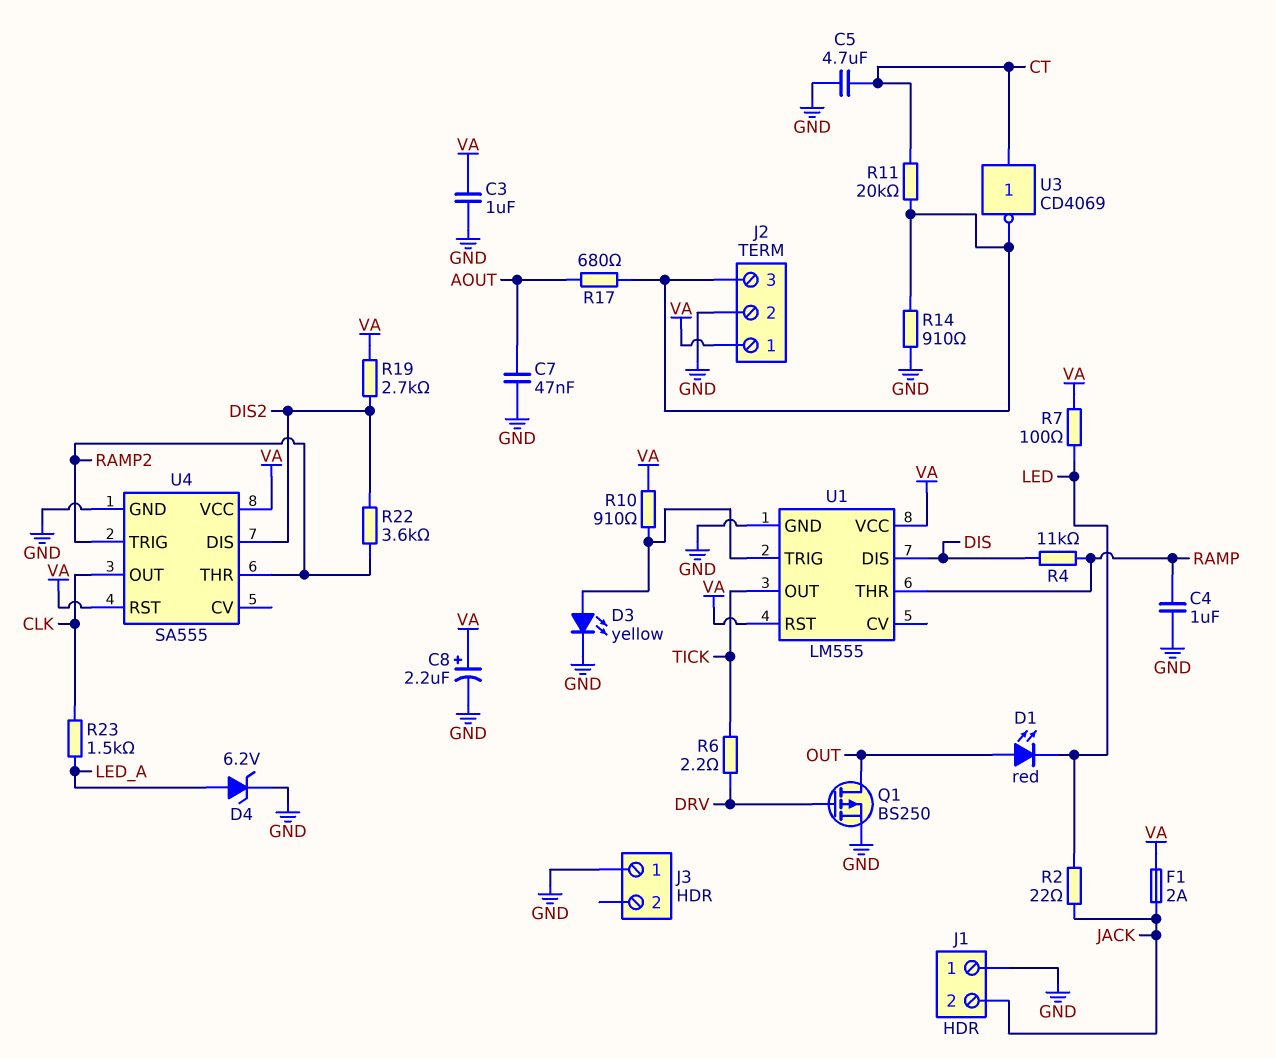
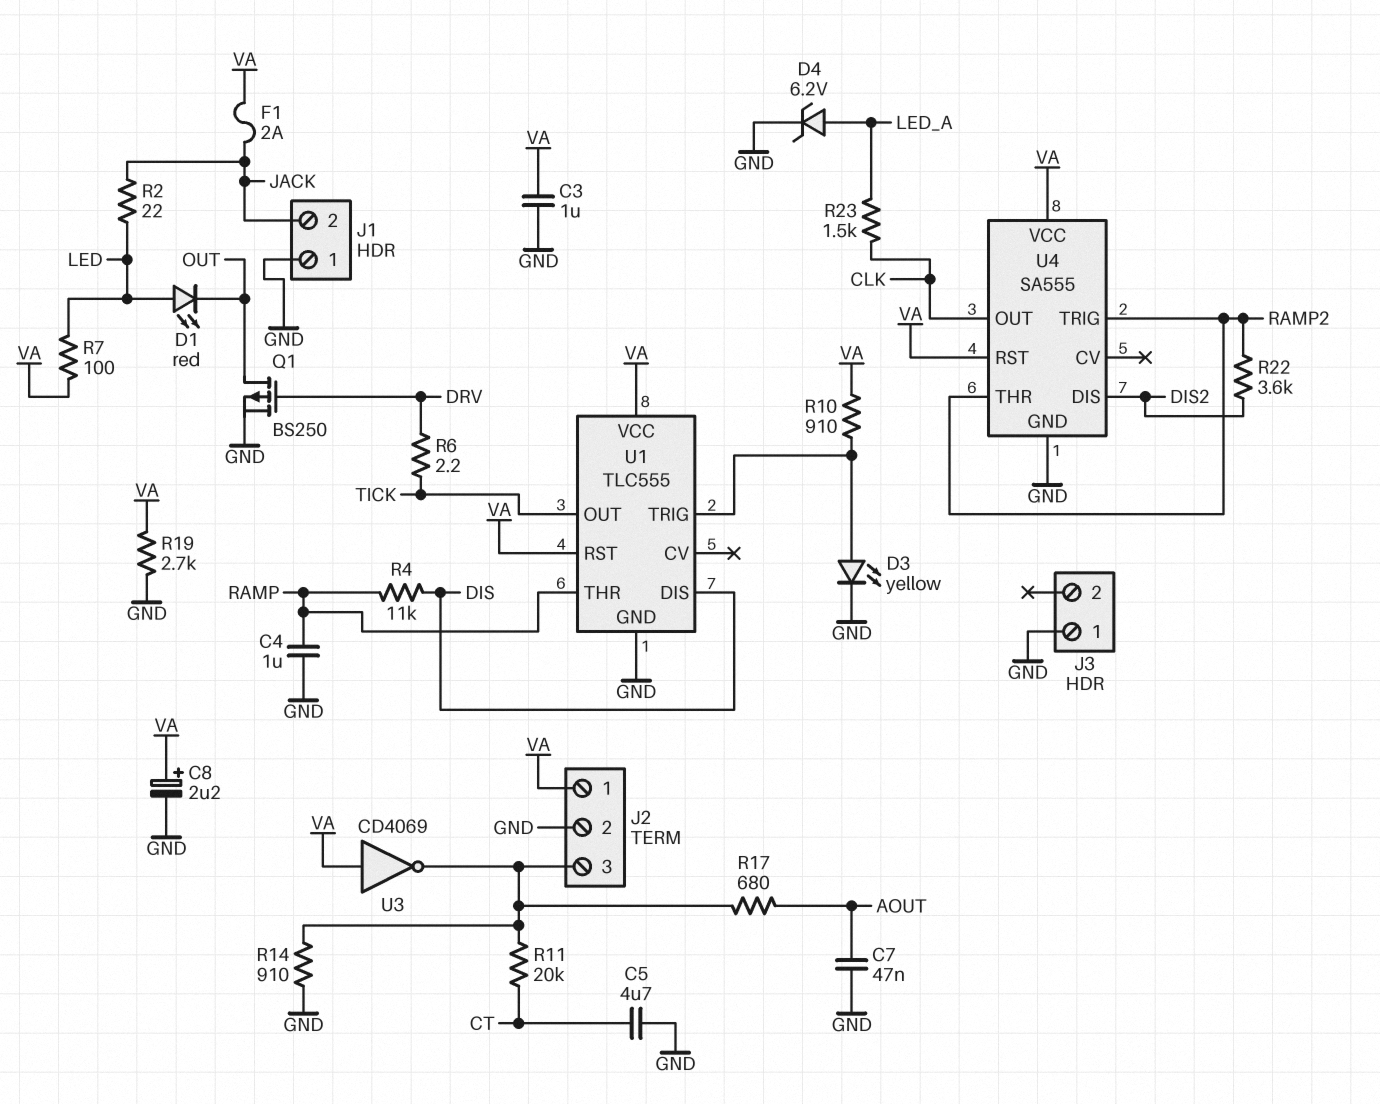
D1: LED red (A OUT, K LED) -> LED red (A LED, K OUT)
R19: 2.7k (DIS2, VA) -> 2.7k (GND, VA)
U1: LM555 -> TLC555
U3: NOT CD4069 (in CT, out J2/3) -> NOT CD4069 (in VA, out J2/3)

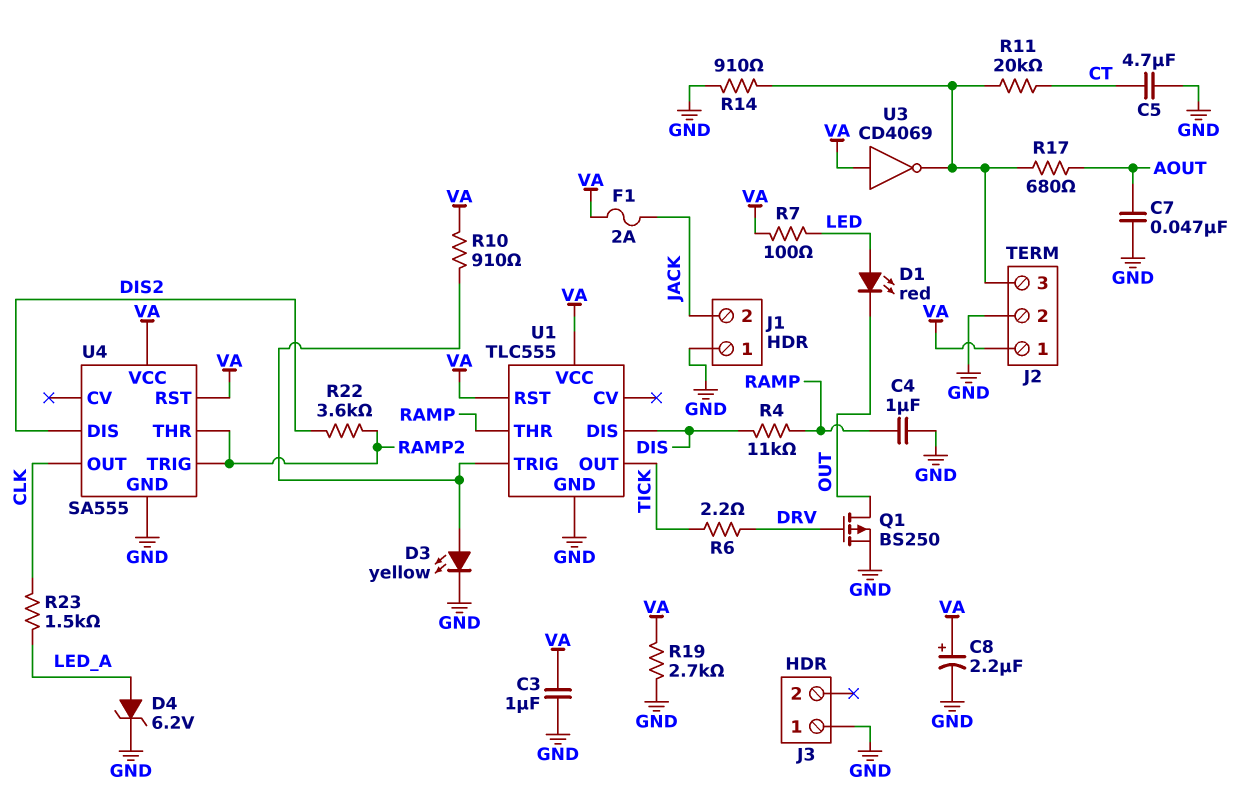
R2: 22 (JACK, LED) -> none

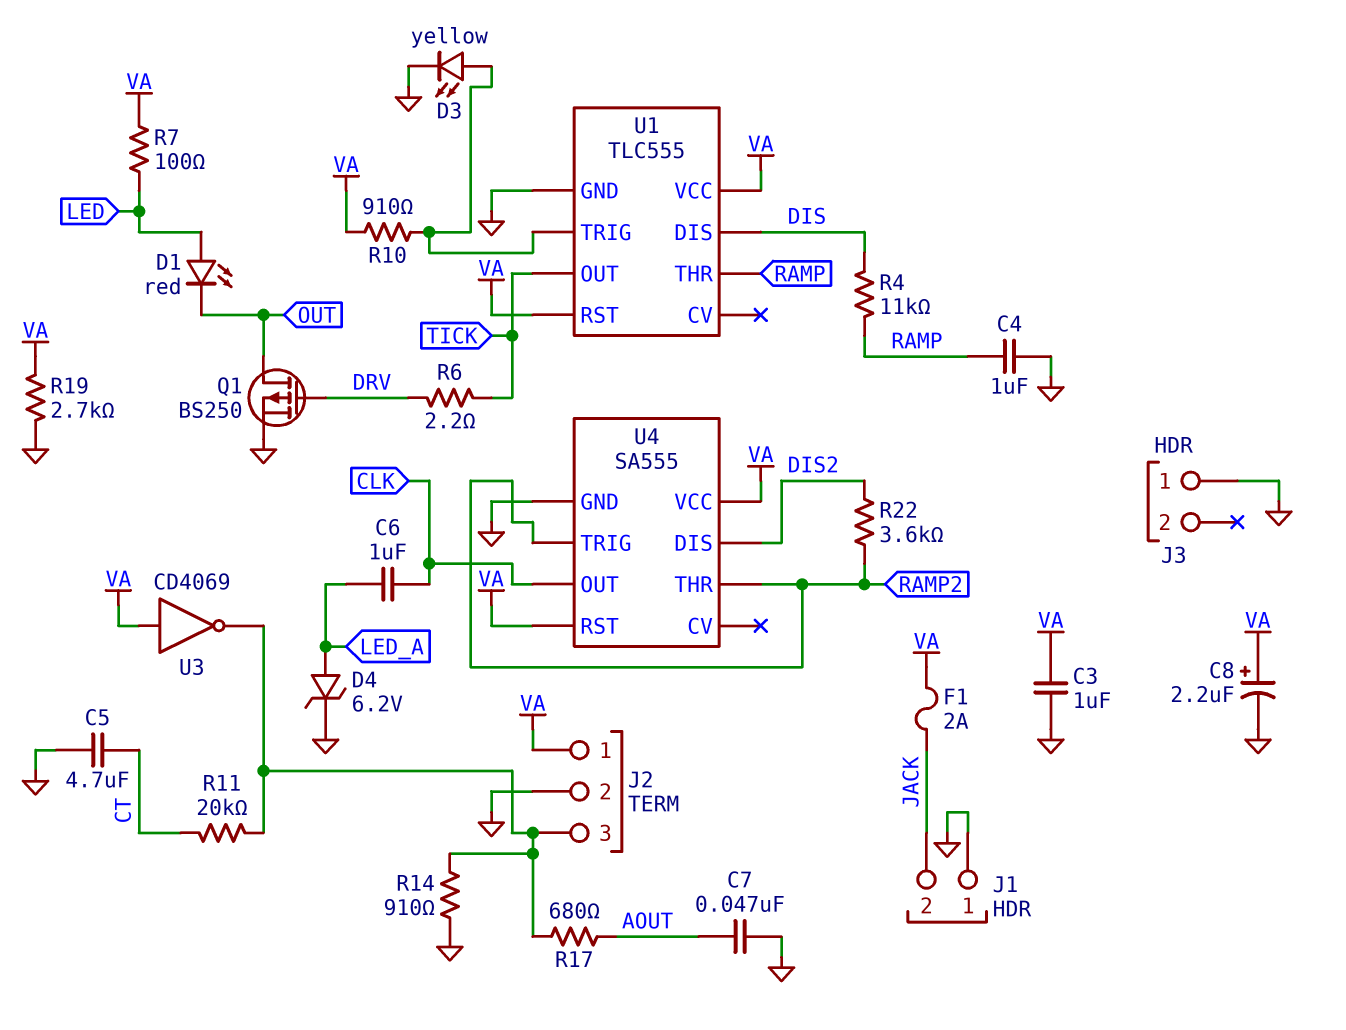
C6: none -> 1uF (CLK, LED_A)
R23: 1.5k (CLK, LED_A) -> none

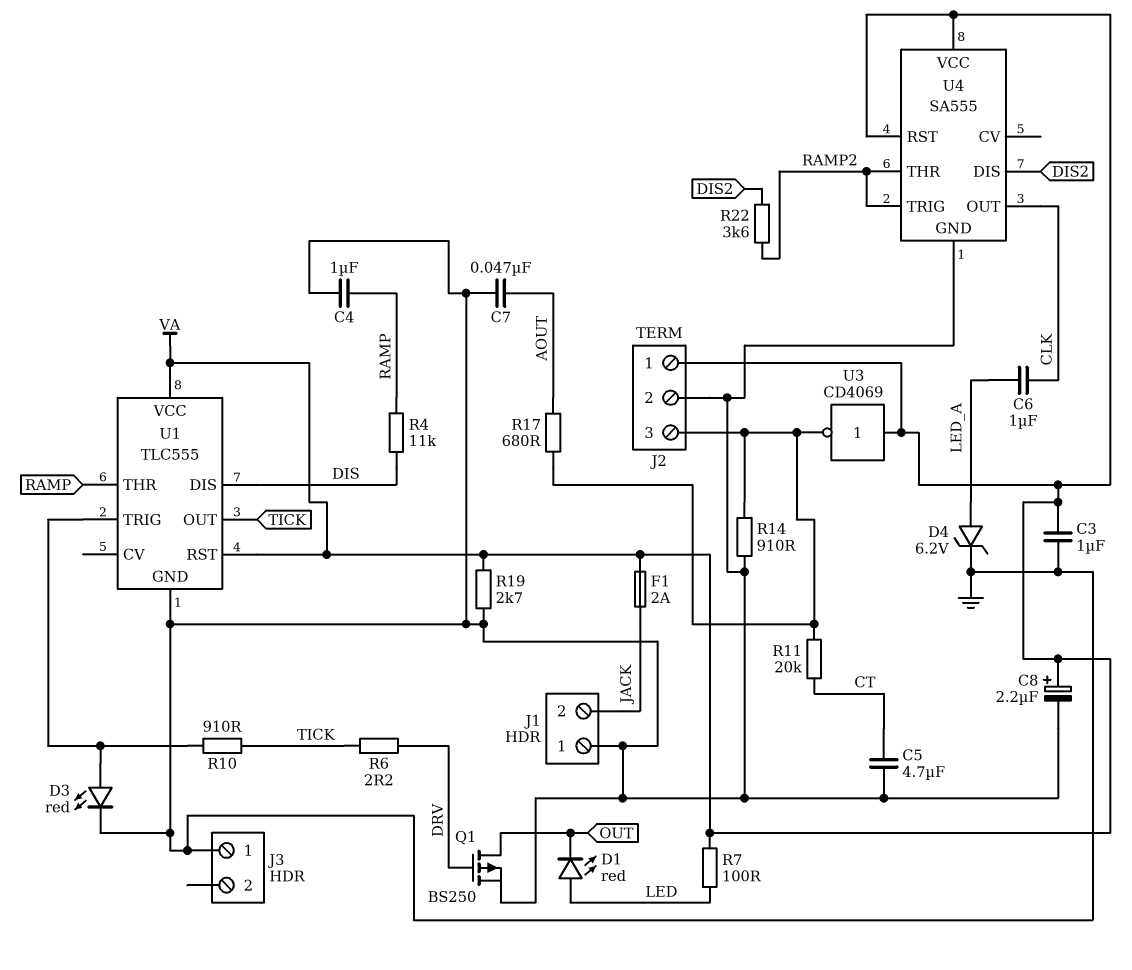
D3: LED yellow (A U1/TRIG, K GND) -> LED red (A U1/TRIG, K GND)
R10: 910 (U1/TRIG, VA) -> 910 (TICK, U1/TRIG)

